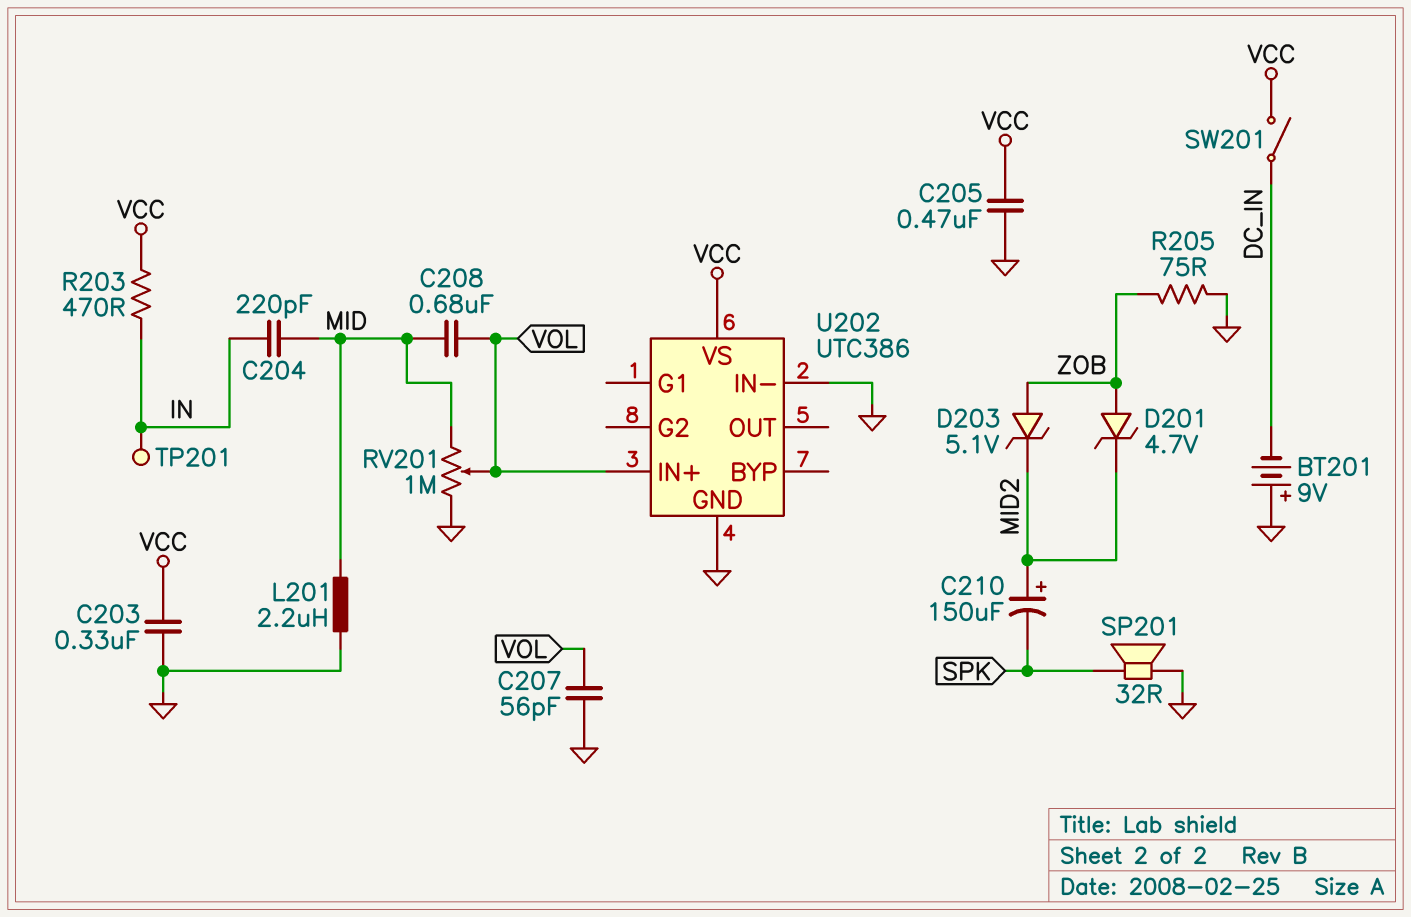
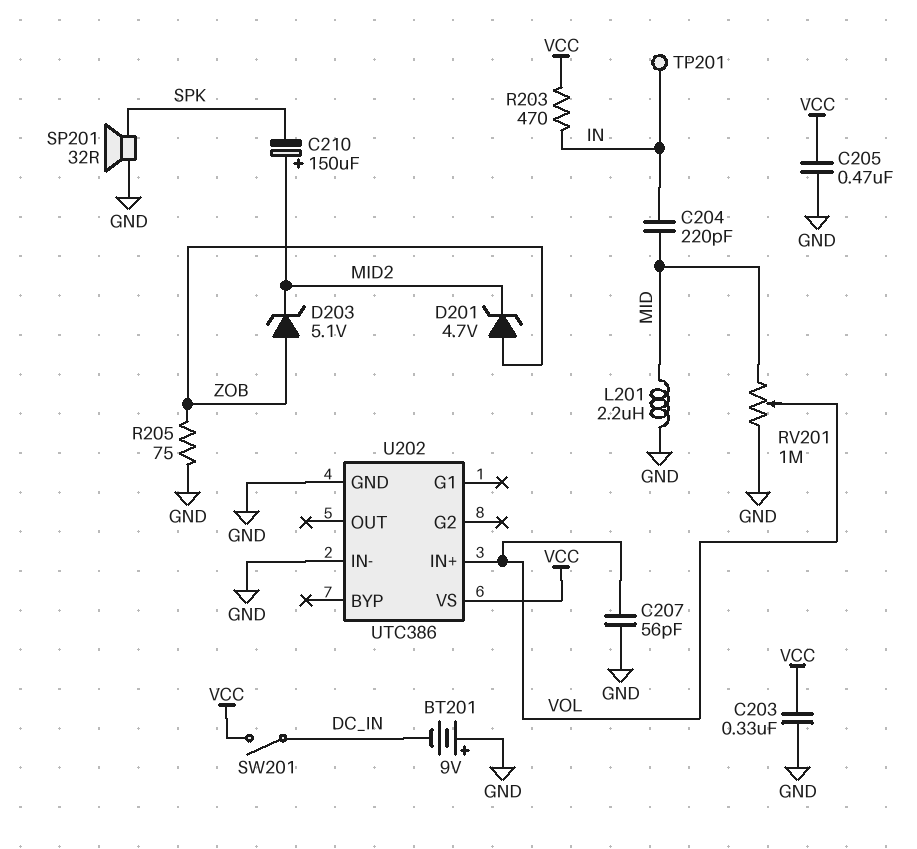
C208: 680nF (MID, VOL) -> none

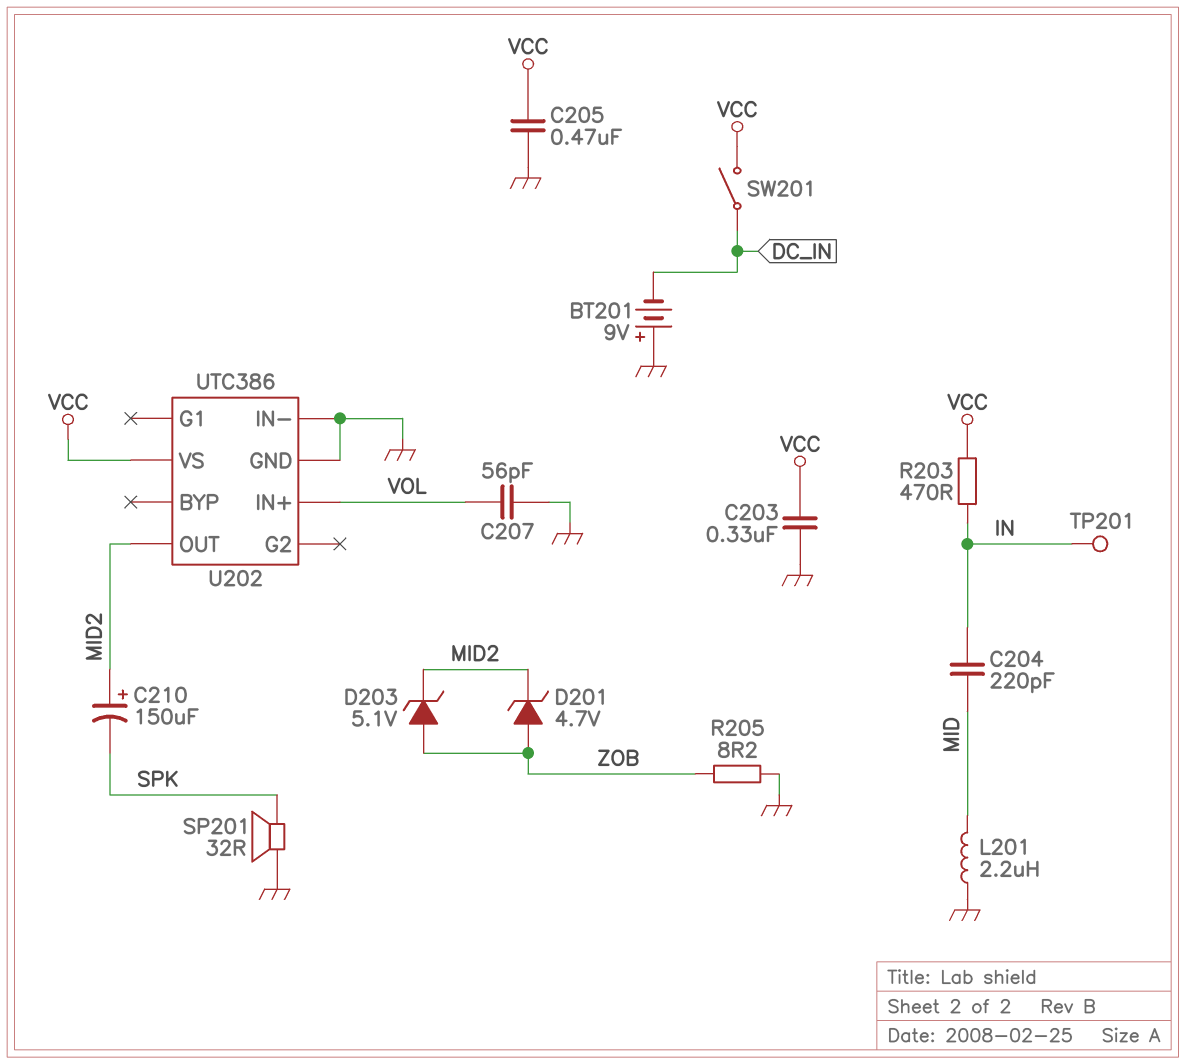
R205: 75 (GND, ZOB) -> 8.2 (GND, ZOB)
RV201: 1M (GND, MID, wiper VOL) -> none
U202 pin OUT: none -> MID2

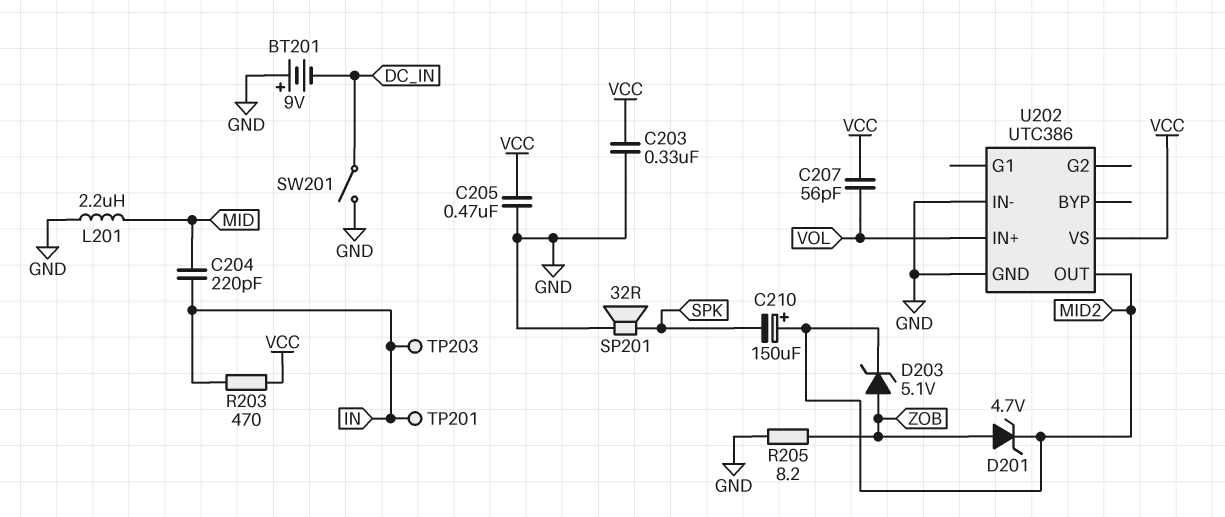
C207: 56pF (GND, VOL) -> 56pF (VCC, VOL)
SW201: switch (DC_IN, VCC) -> switch (DC_IN, GND)
TP203: none -> test point (IN)

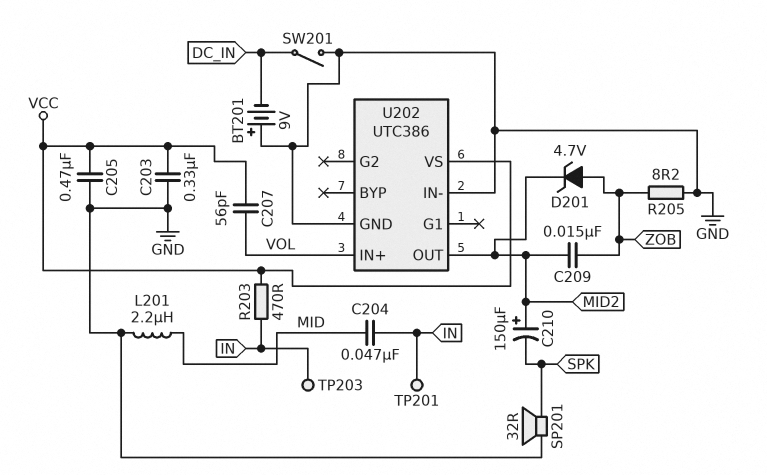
C204: 220pF (IN, MID) -> 47nF (IN, MID)
C209: none -> 15nF (MID2, ZOB)
D203: zener 5.1V (A ZOB, K MID2) -> none

